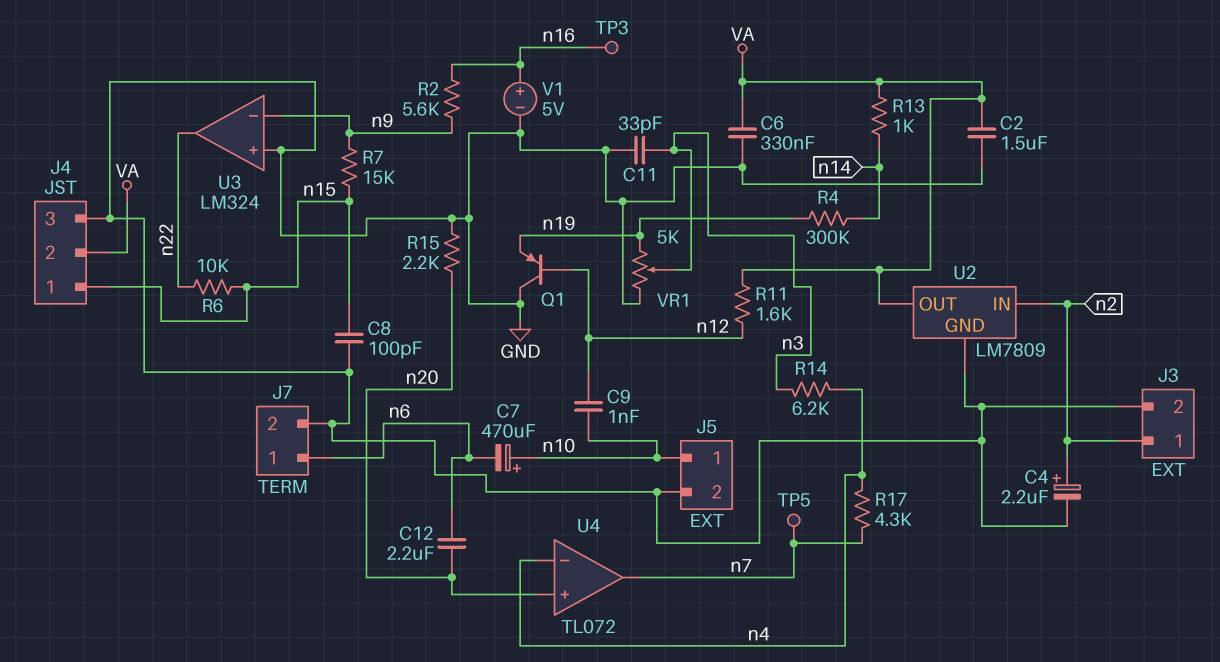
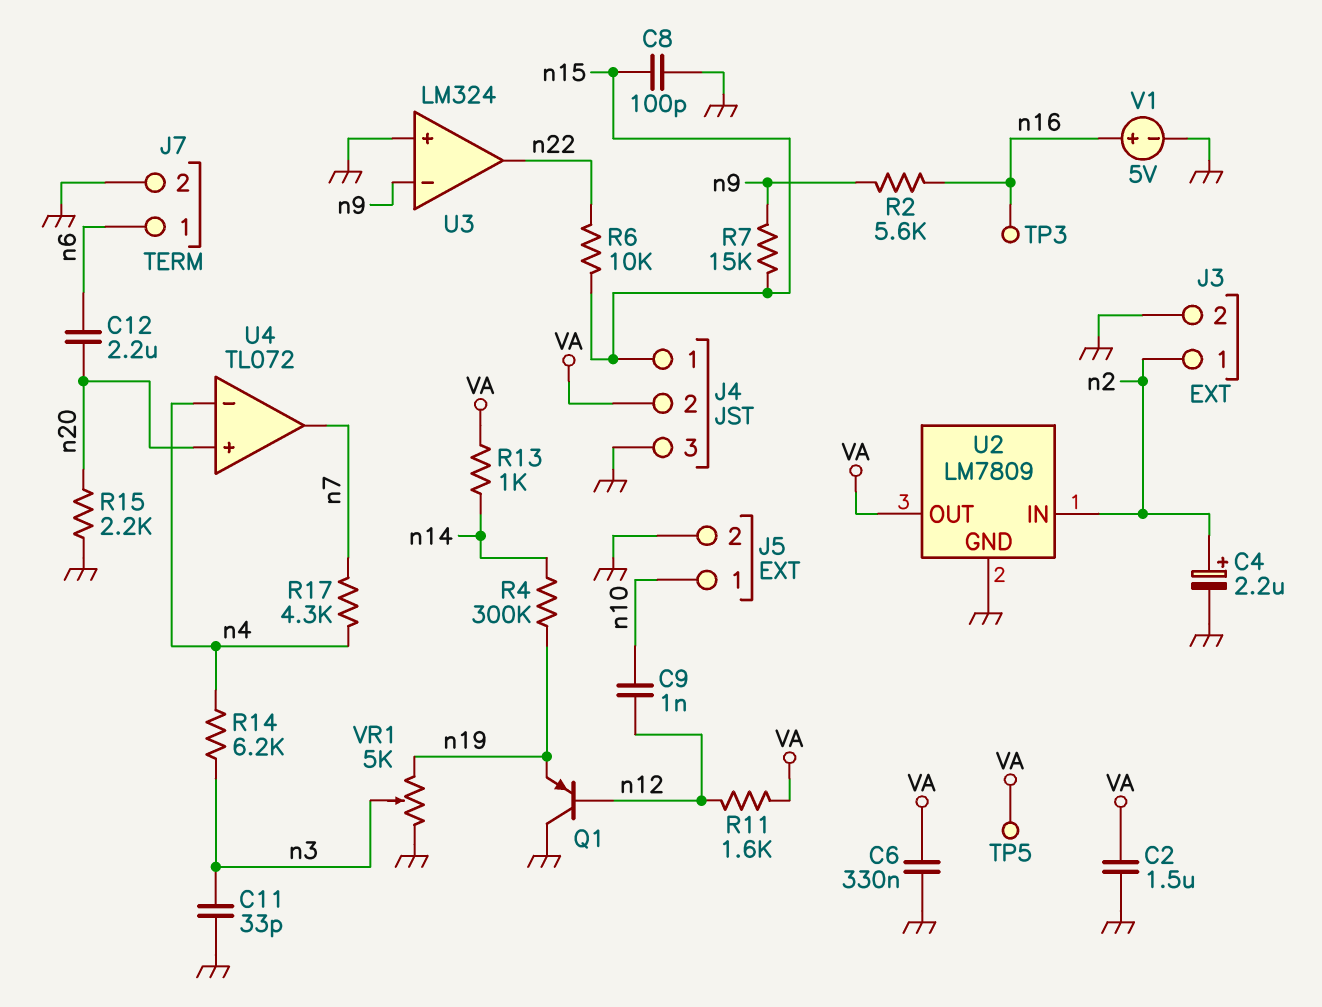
C7: 470uF (plus n10, minus n6) -> none
TP5: test point (n7) -> test point (VA)

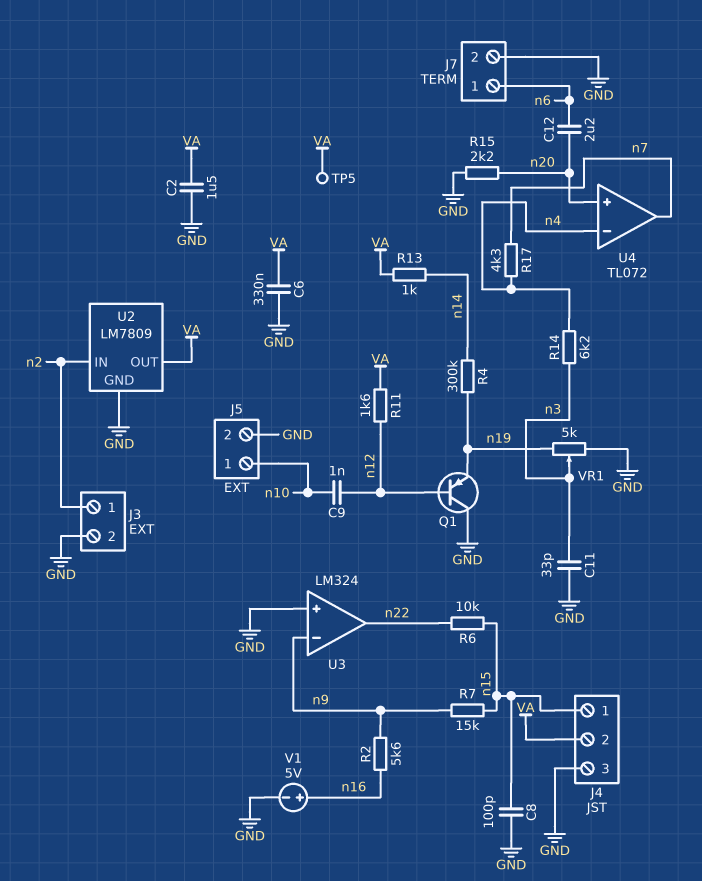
C4: 2.2uF (plus n2, minus GND) -> none
TP3: test point (n16) -> none

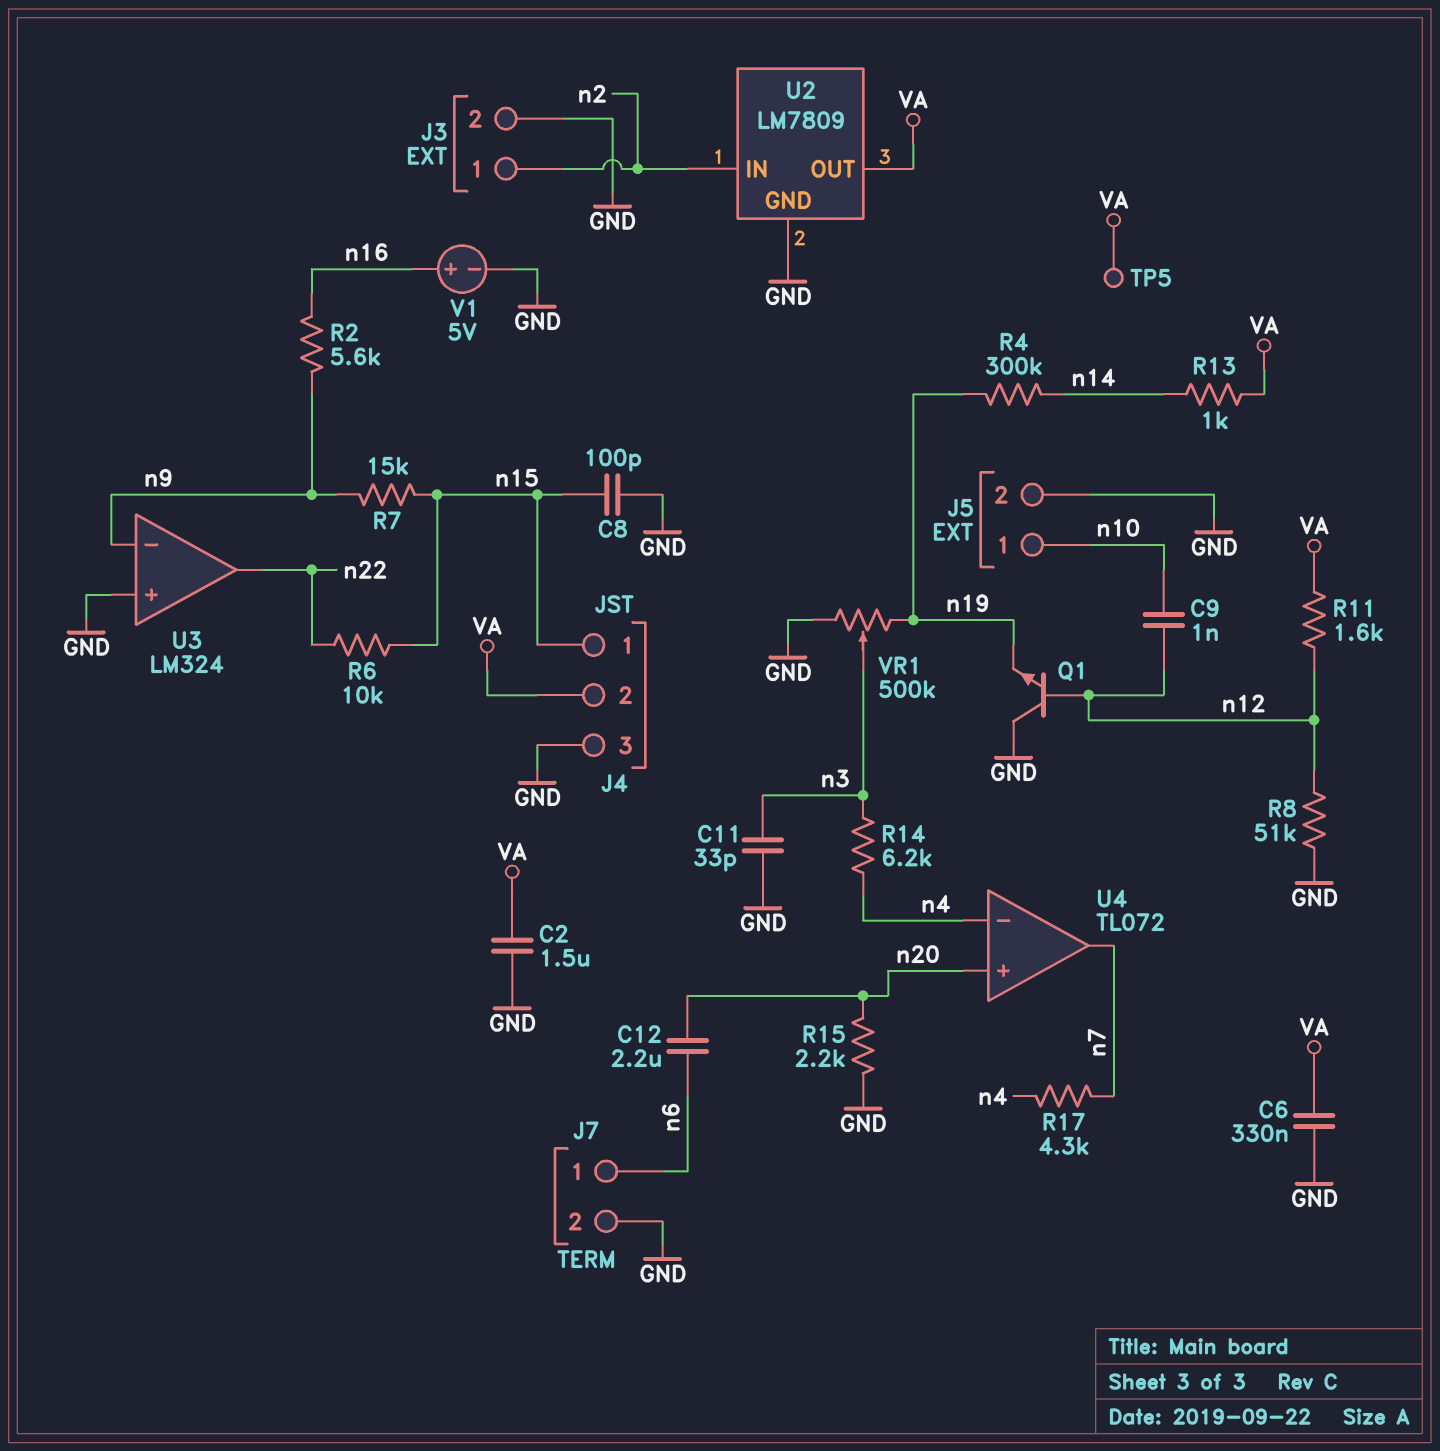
Q1: PNP (B n12, C GND, E n19) -> NPN (B n12, C GND, E n19)
R8: none -> 51k (GND, n12)
VR1: 5k (GND, n19, wiper n3) -> 500k (GND, n19, wiper n3)

